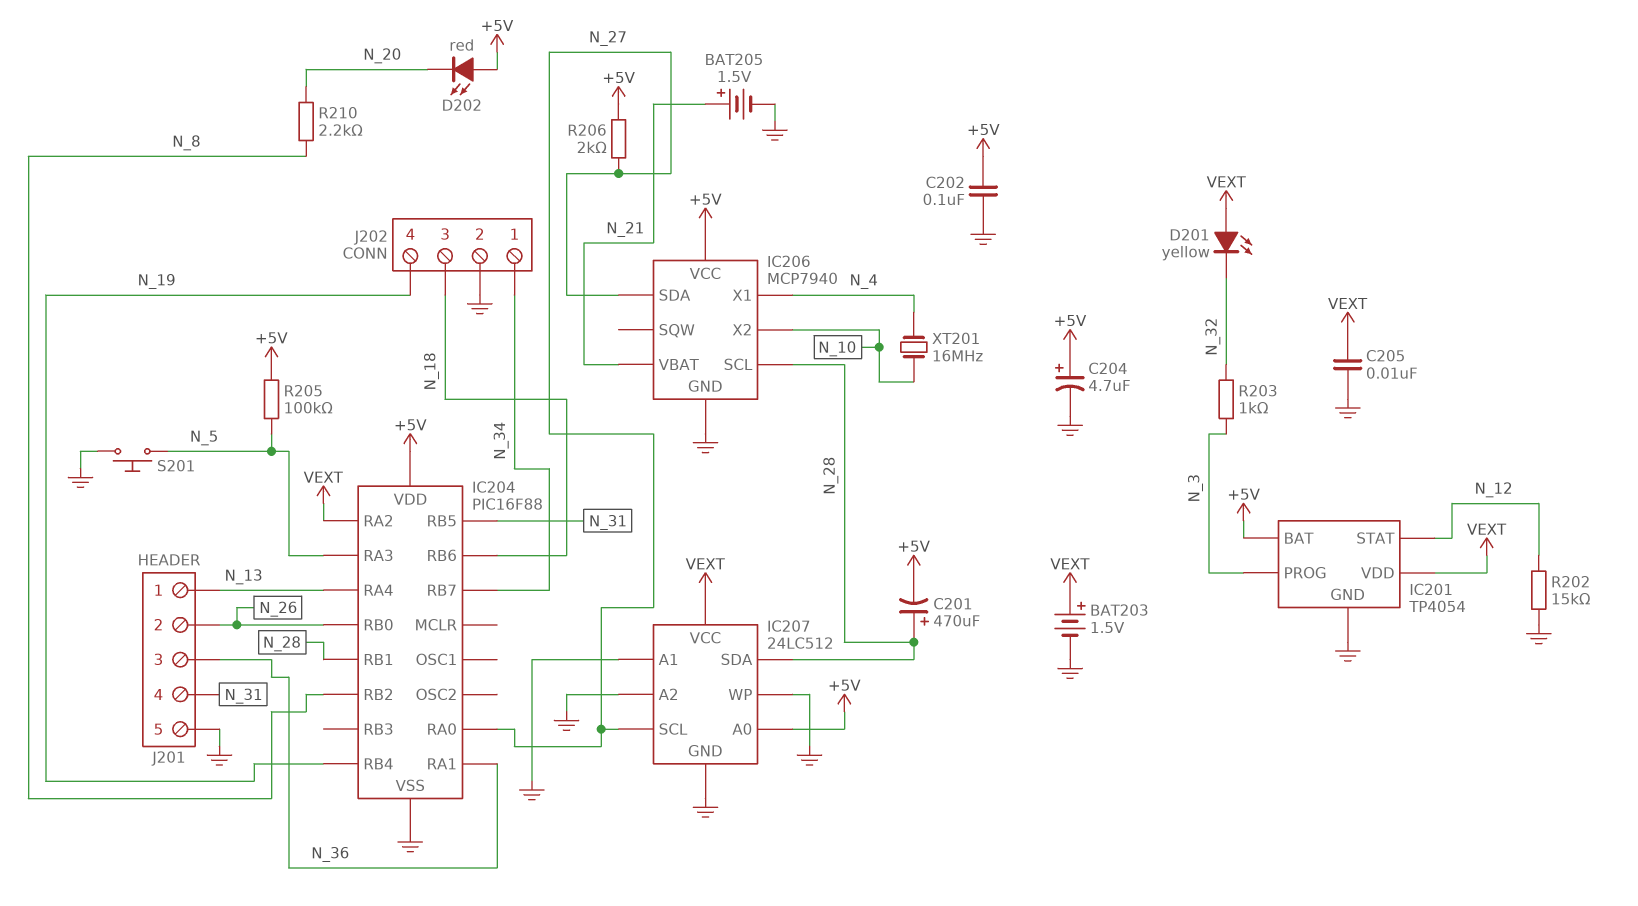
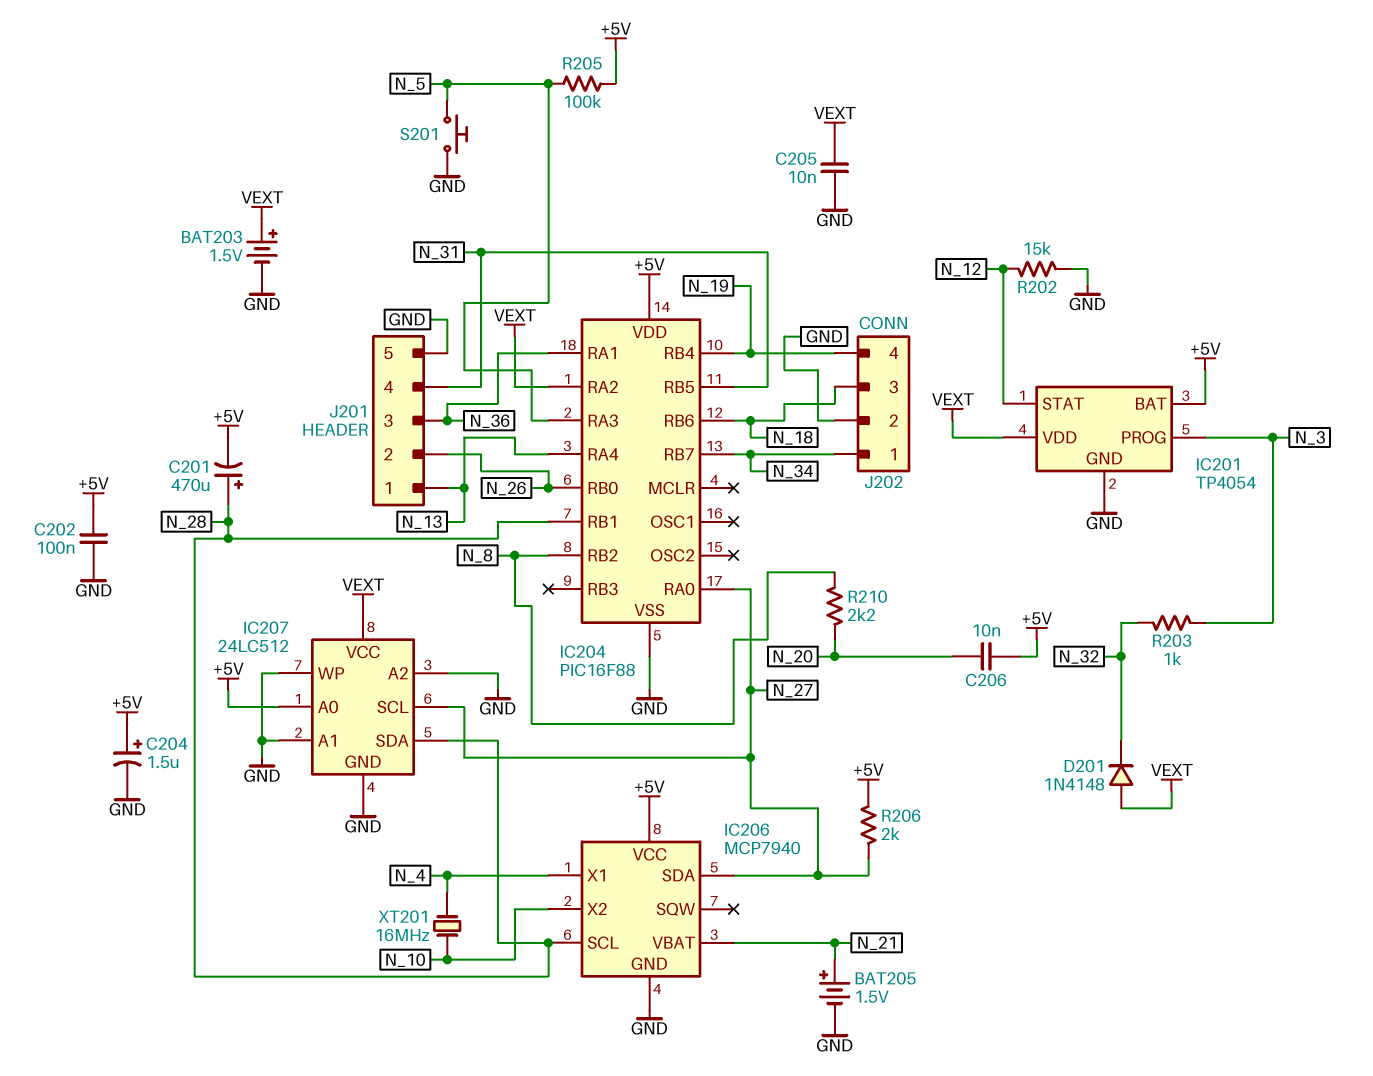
C204: 4.7uF (plus +5V, minus GND) -> 1.5uF (plus +5V, minus GND)
C206: none -> 10nF (+5V, N_20)
D201: LED yellow (A VEXT, K N_32) -> diode 1N4148 (A VEXT, K N_32)
D202: LED red (A +5V, K N_20) -> none

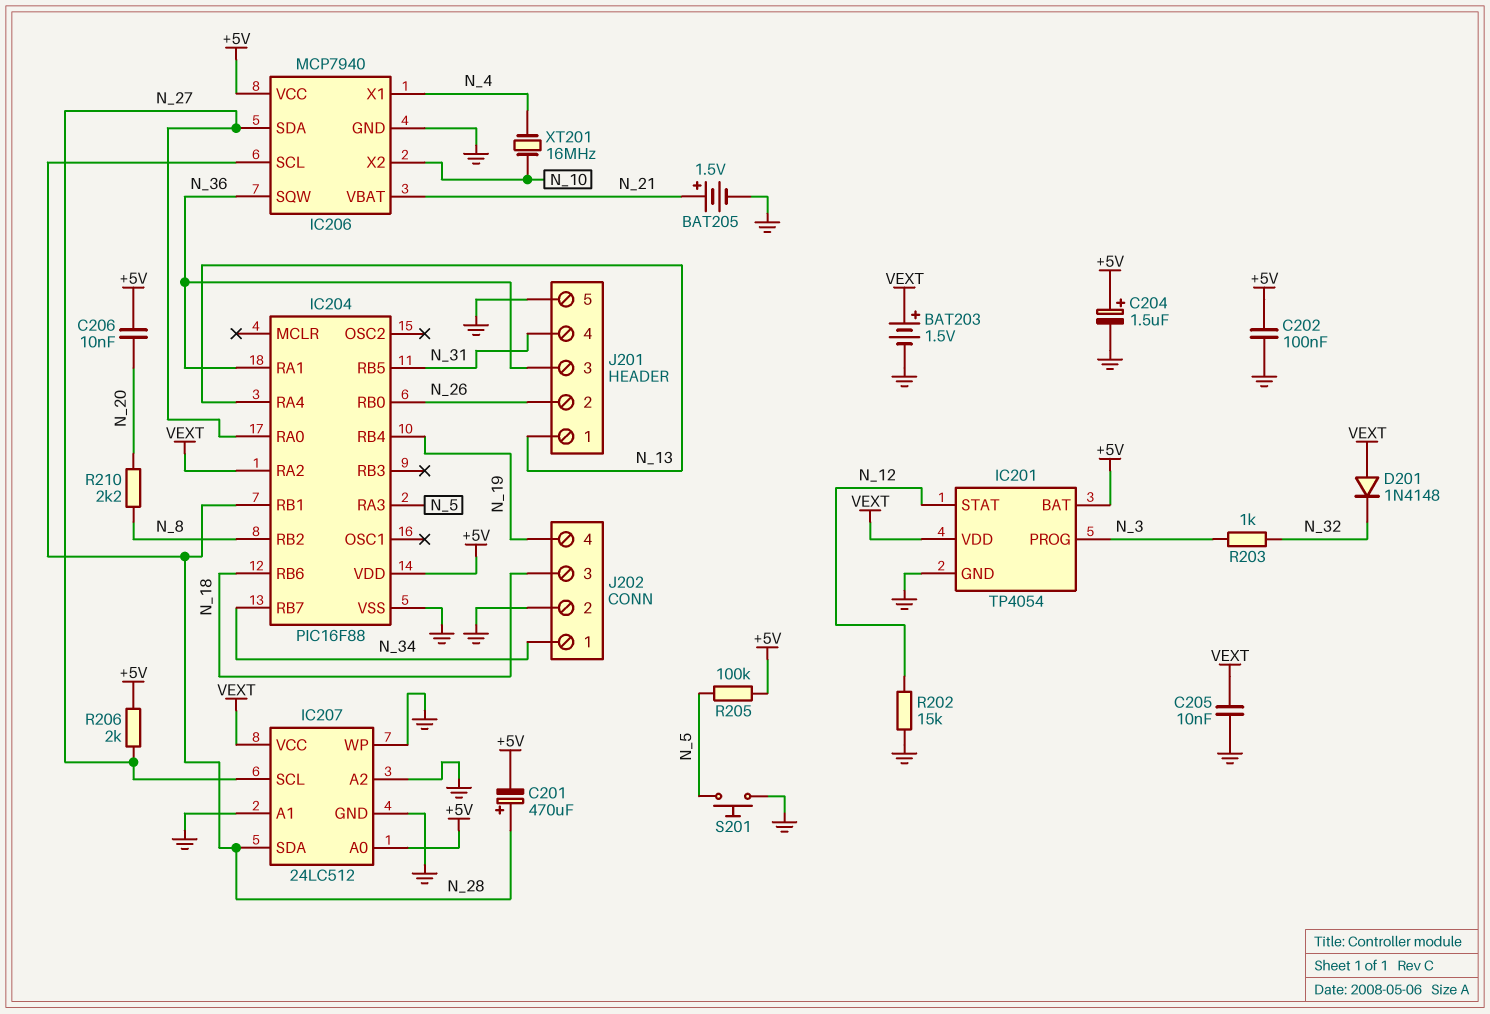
IC206 pin SQW: none -> N_36

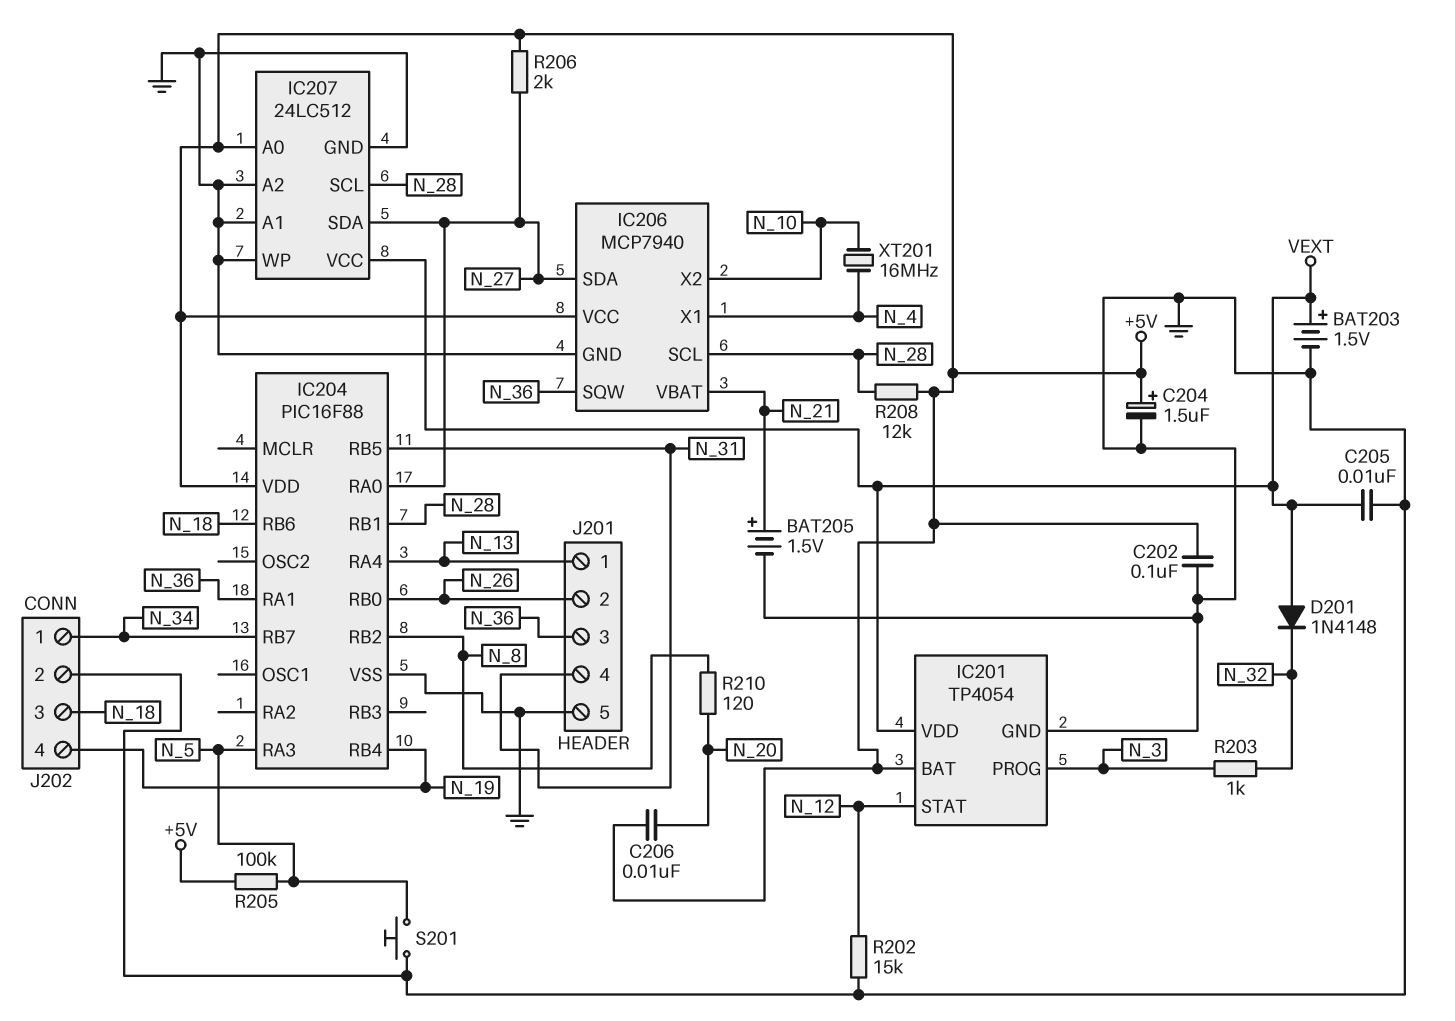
C201: 470uF (plus N_28, minus +5V) -> none
IC204 pin RA2: VEXT -> none
IC207 pin SCL: N_27 -> N_28
IC207 pin SDA: N_28 -> N_27
R208: none -> 12k (+5V, N_28)
R210: 2.2k (N_8, N_20) -> 120 (N_8, N_20)

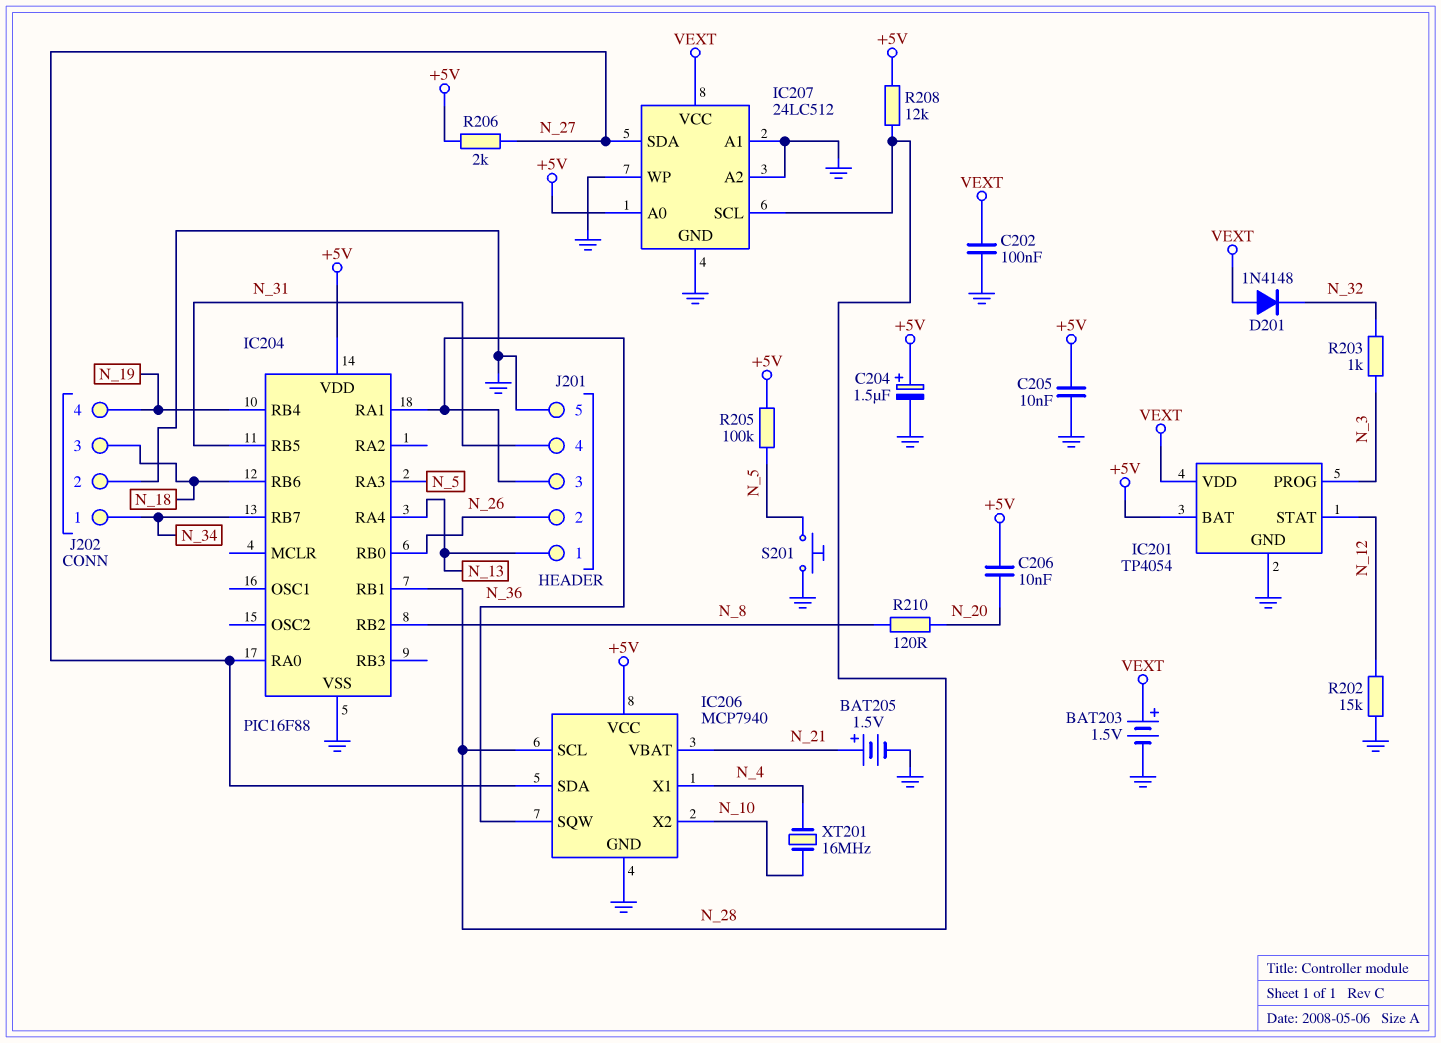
C202: 100nF (+5V, GND) -> 100nF (GND, VEXT)
C205: 10nF (GND, VEXT) -> 10nF (+5V, GND)

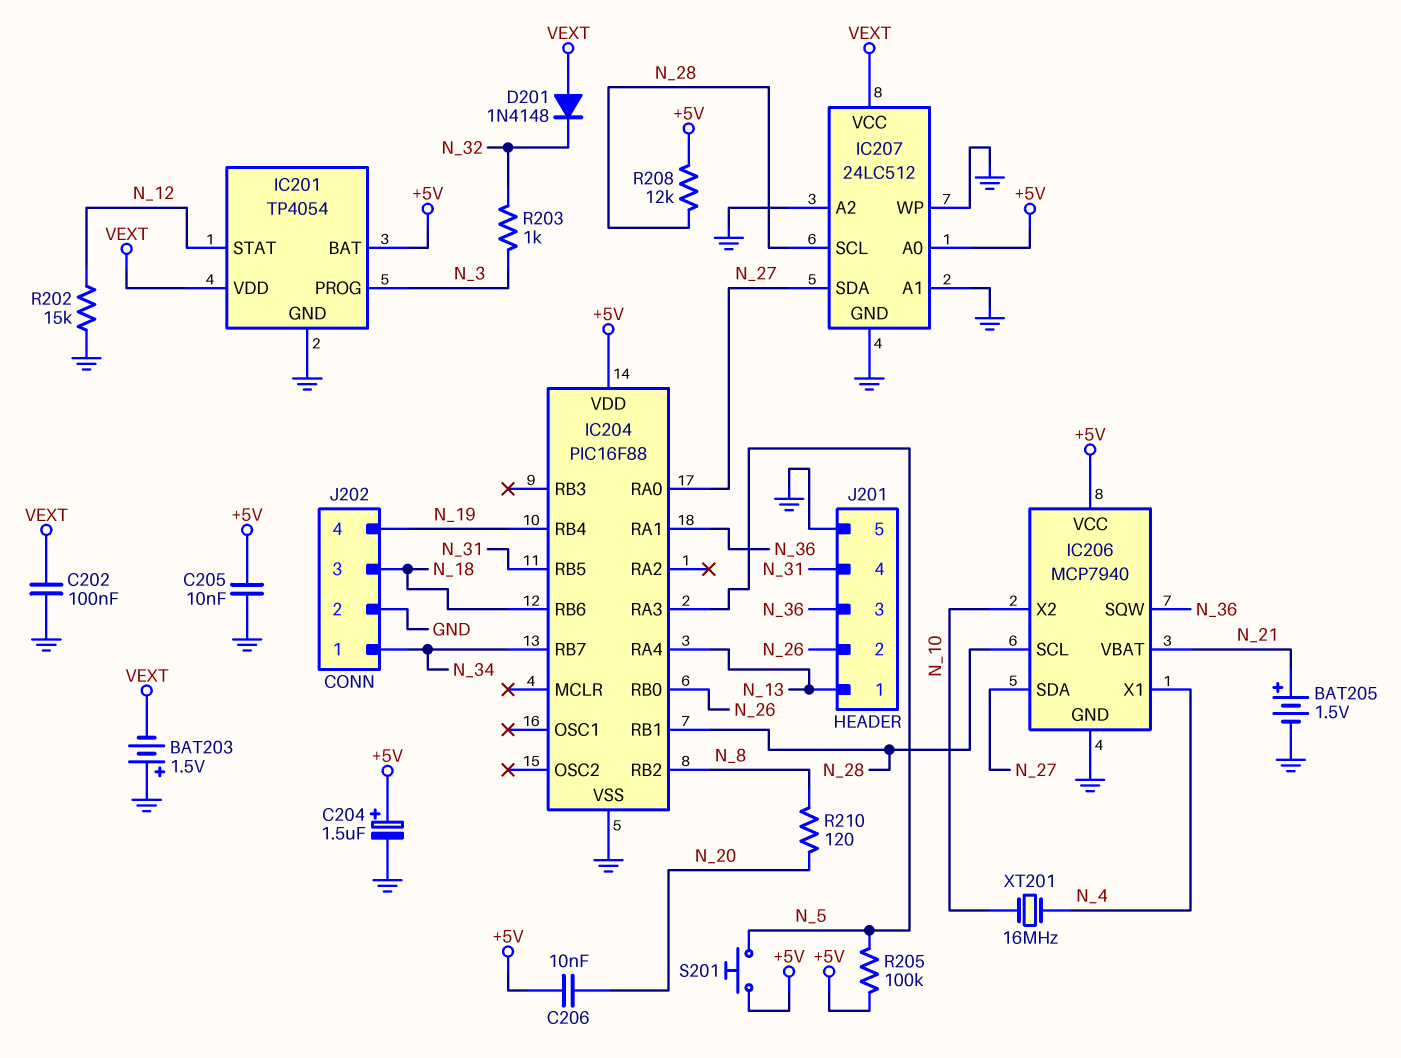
BAT203: 1.5V (plus VEXT, minus GND) -> 1.5V (plus GND, minus VEXT)
R206: 2k (+5V, N_27) -> none
S201: button (GND, N_5) -> button (+5V, N_5)

